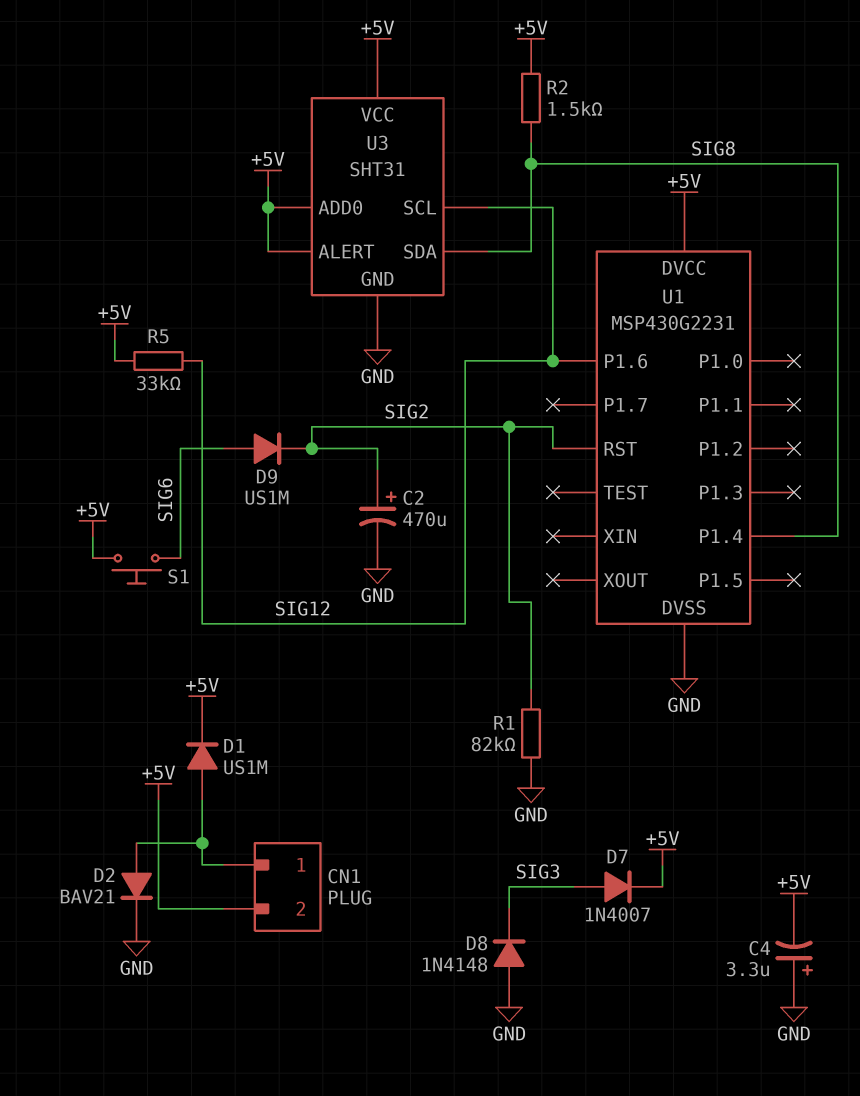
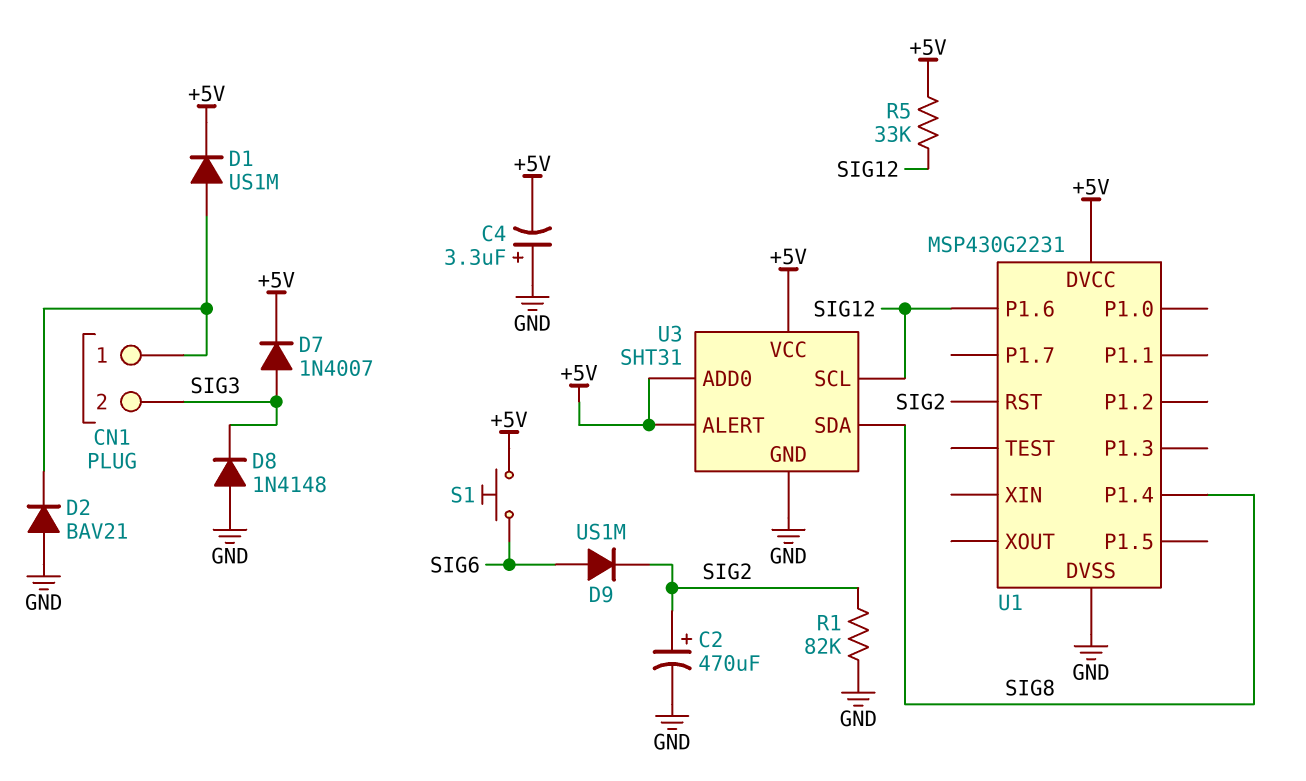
CN1 pin 2: +5V -> SIG3
D2: diode BAV21 (A CN1/1, K GND) -> diode BAV21 (A GND, K CN1/1)
R2: 1.5k (+5V, SIG8) -> none

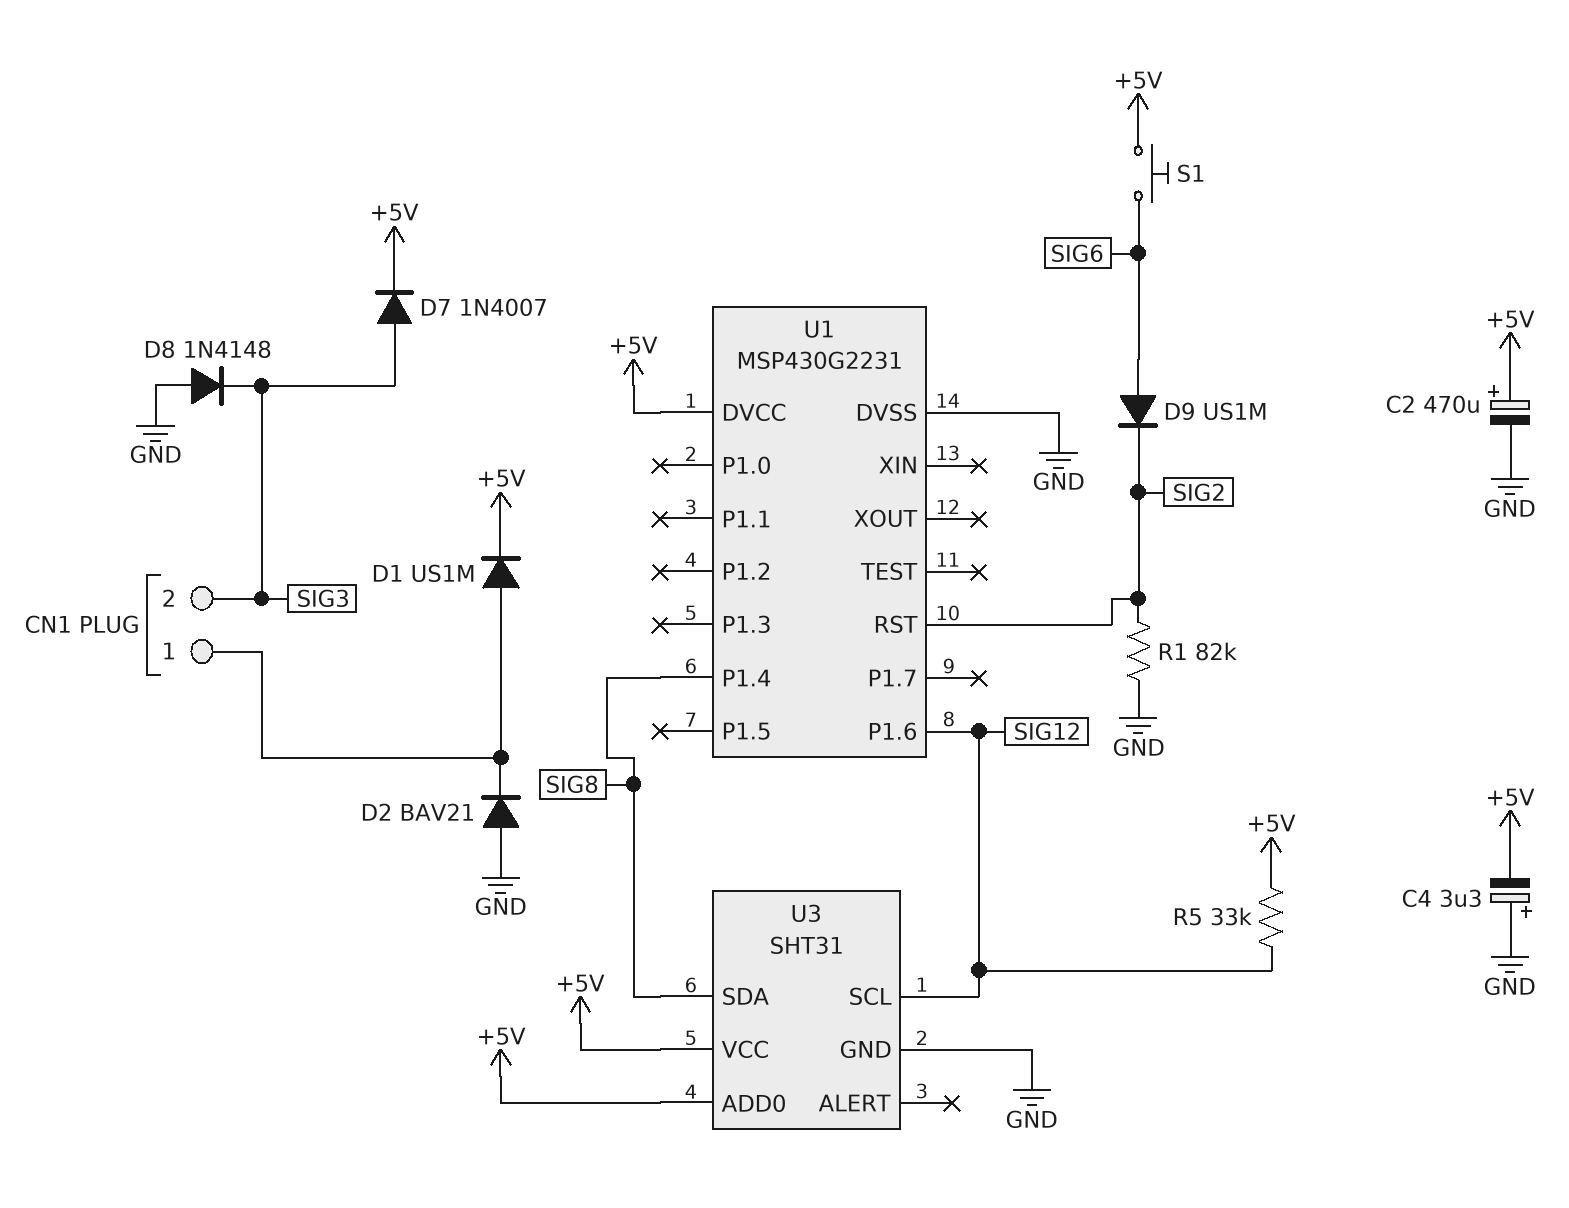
C2: 470uF (plus SIG2, minus GND) -> 470uF (plus +5V, minus GND)
U3 pin ALERT: +5V -> none

